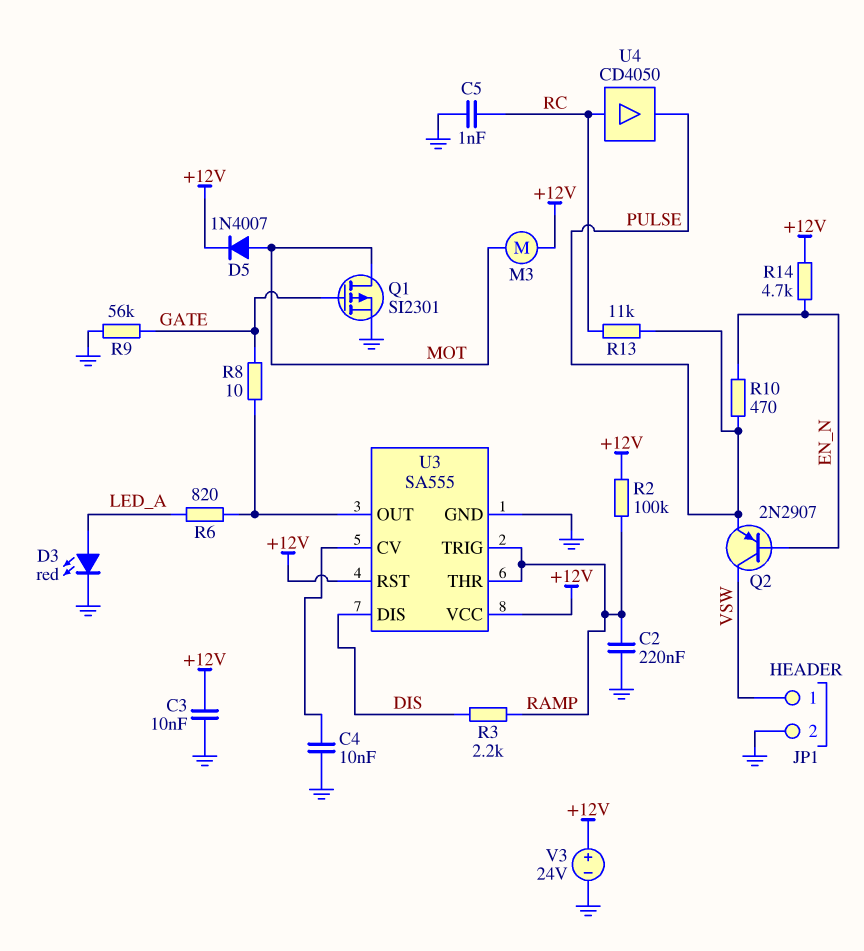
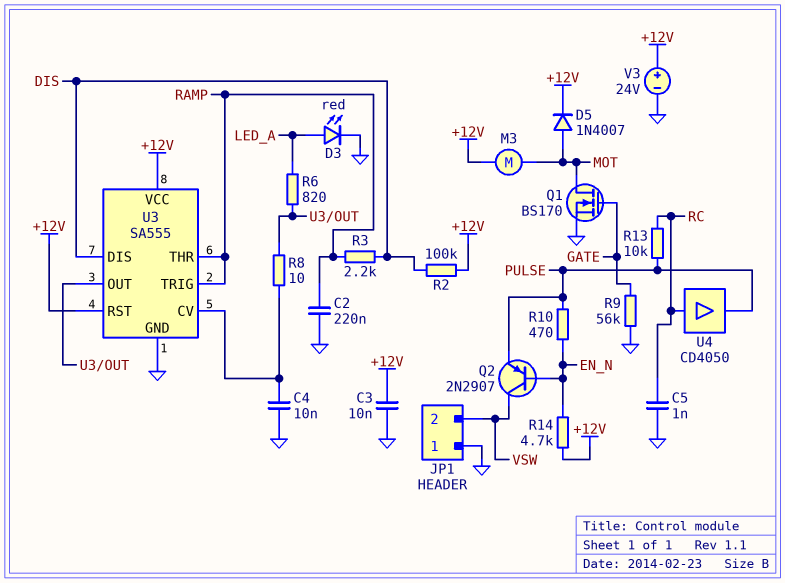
JP1 pin 1: VSW -> GND
JP1 pin 2: GND -> VSW
Q1: PMOS SI2301 (G GATE, D MOT, S GND) -> NMOS BS170 (G GATE, D MOT, S GND)
R2: 100k (+12V, RAMP) -> 100k (+12V, DIS)
R8: 10 (GATE, U3/OUT) -> 10 (U3/CV, U3/OUT)
R13: 11k (PULSE, RC) -> 10k (PULSE, RC)

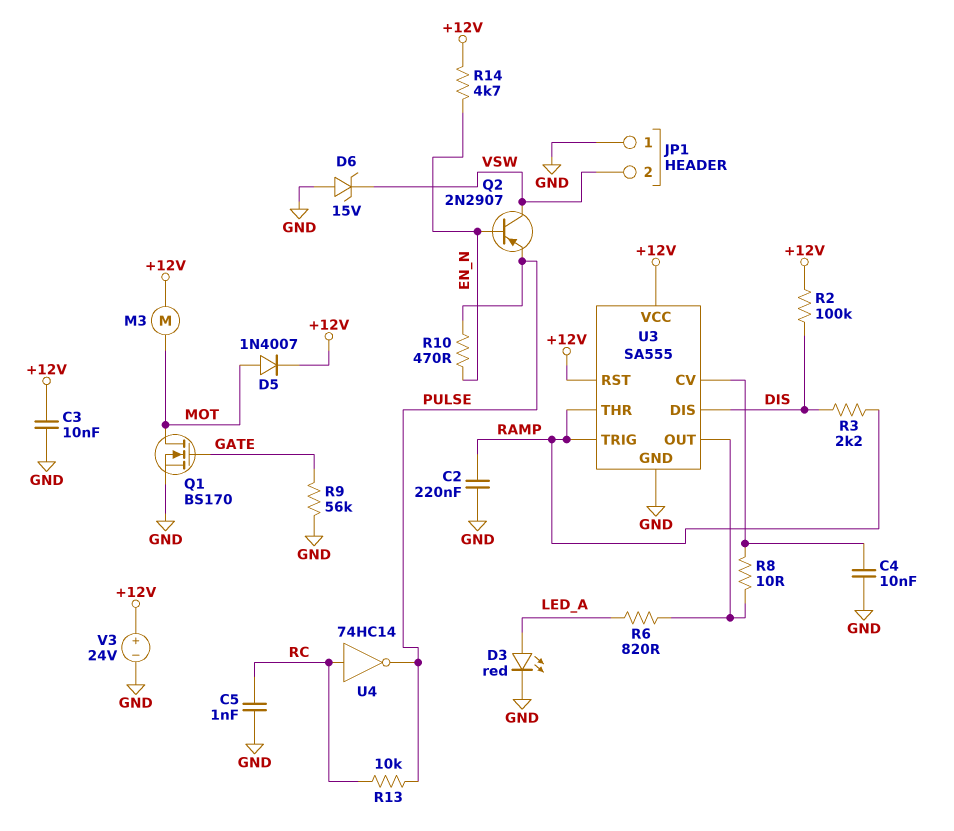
D6: none -> zener 15V (A GND, K VSW)
U4: buffer CD4050 (in RC, out PULSE) -> NOT 74HC14 (in RC, out PULSE)

